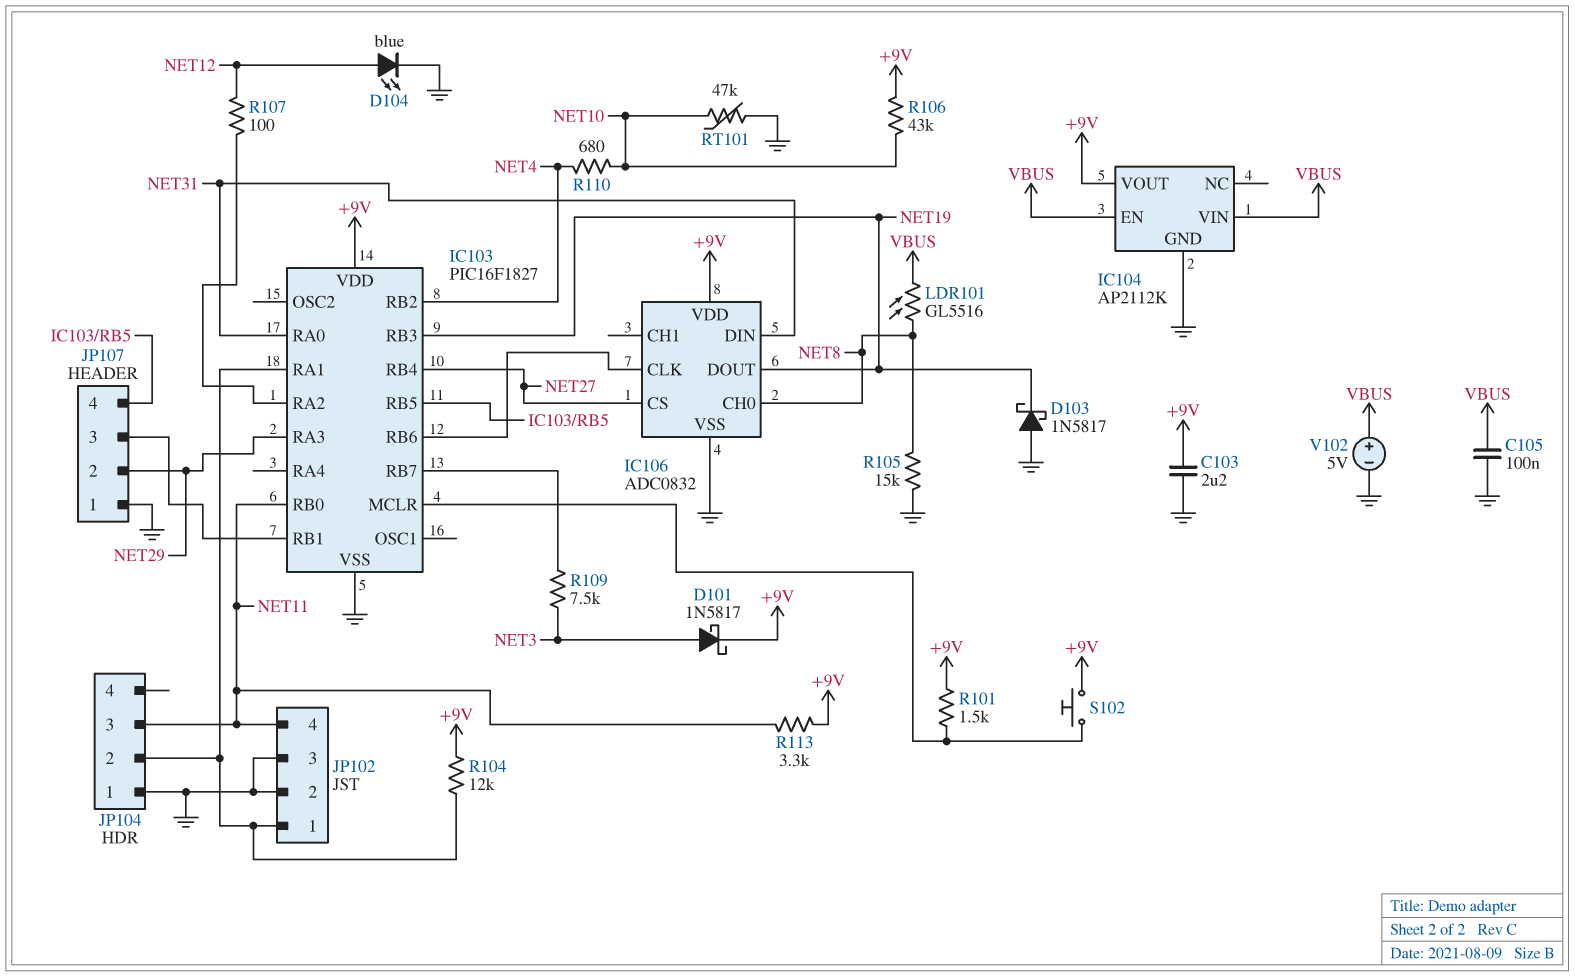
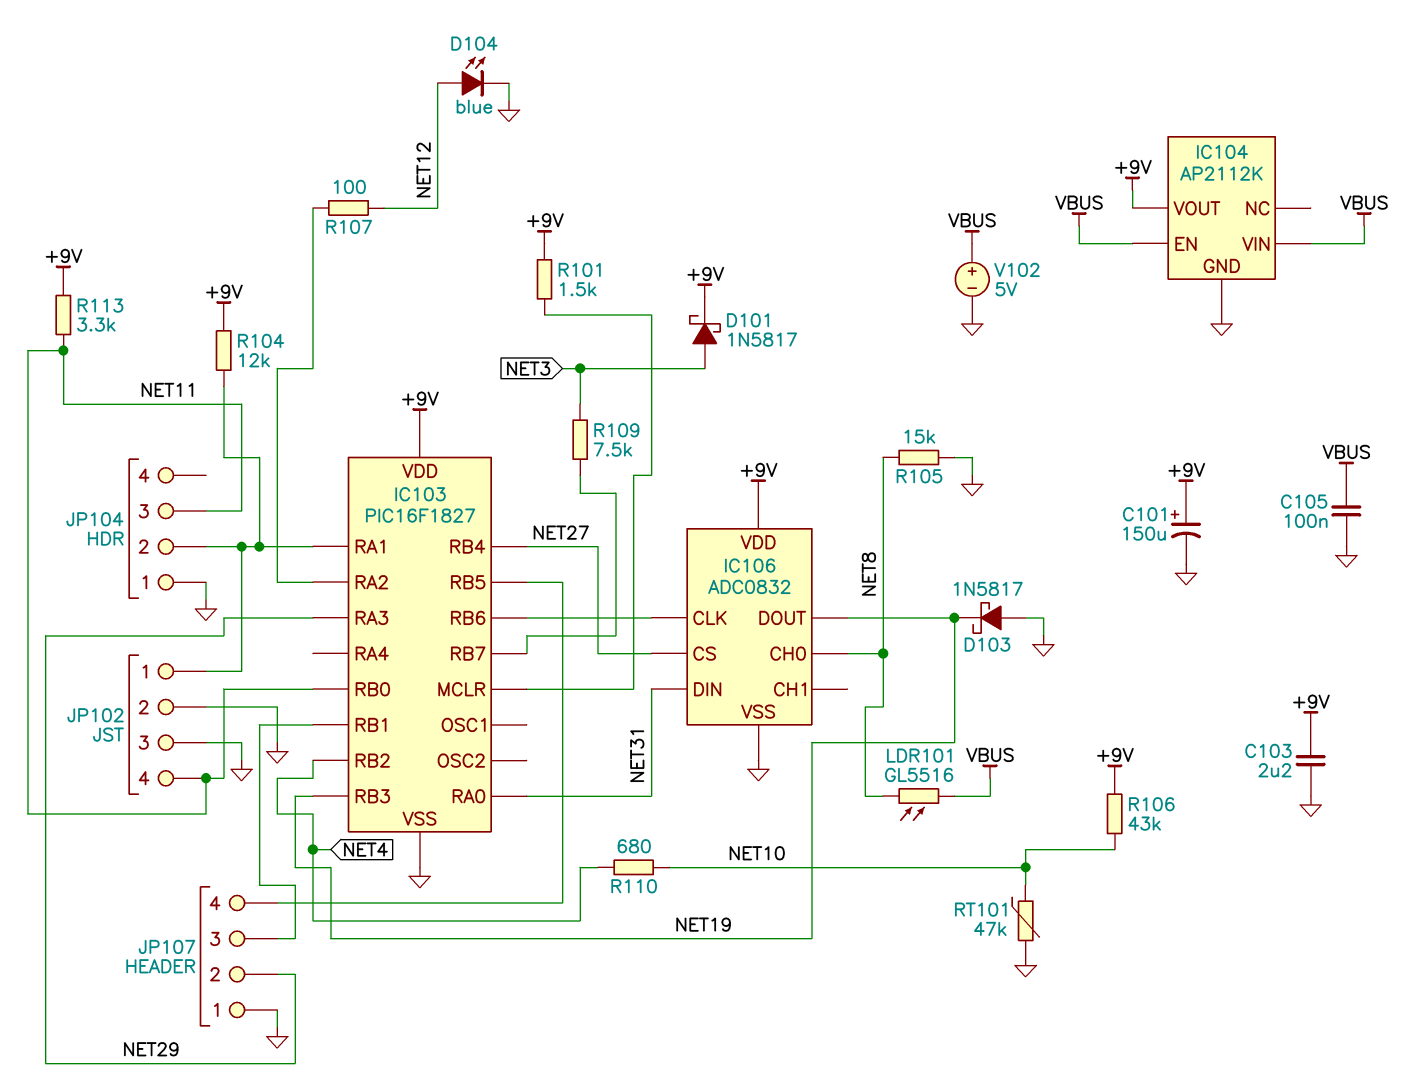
C101: none -> 150uF (plus +9V, minus GND)
S102: button (+9V, IC103/MCLR) -> none

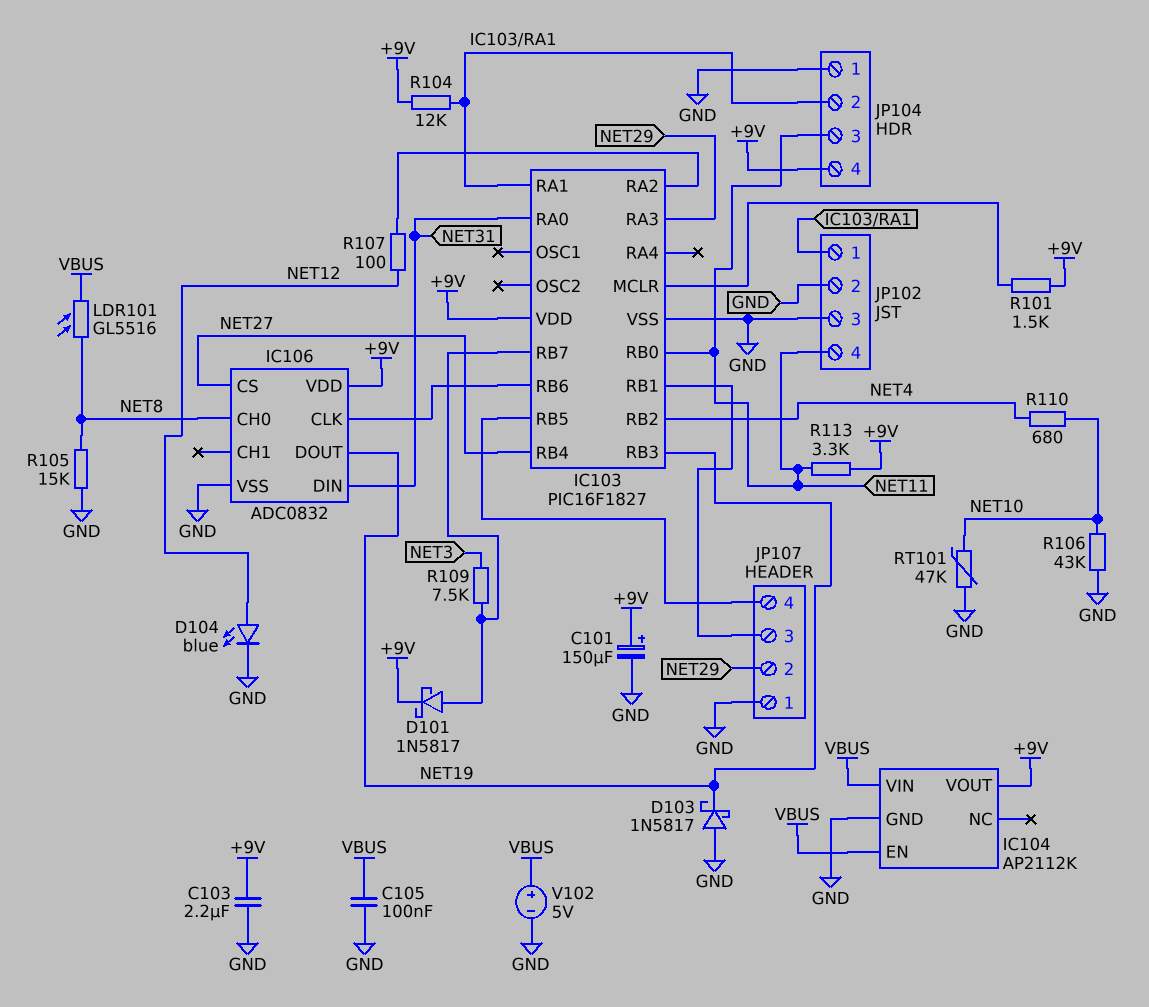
D101: schottky 1N5817 (A NET3, K +9V) -> schottky 1N5817 (A IC103/RB7, K +9V)
JP104 pin 4: none -> +9V
R106: 43k (+9V, NET10) -> 43k (GND, NET10)

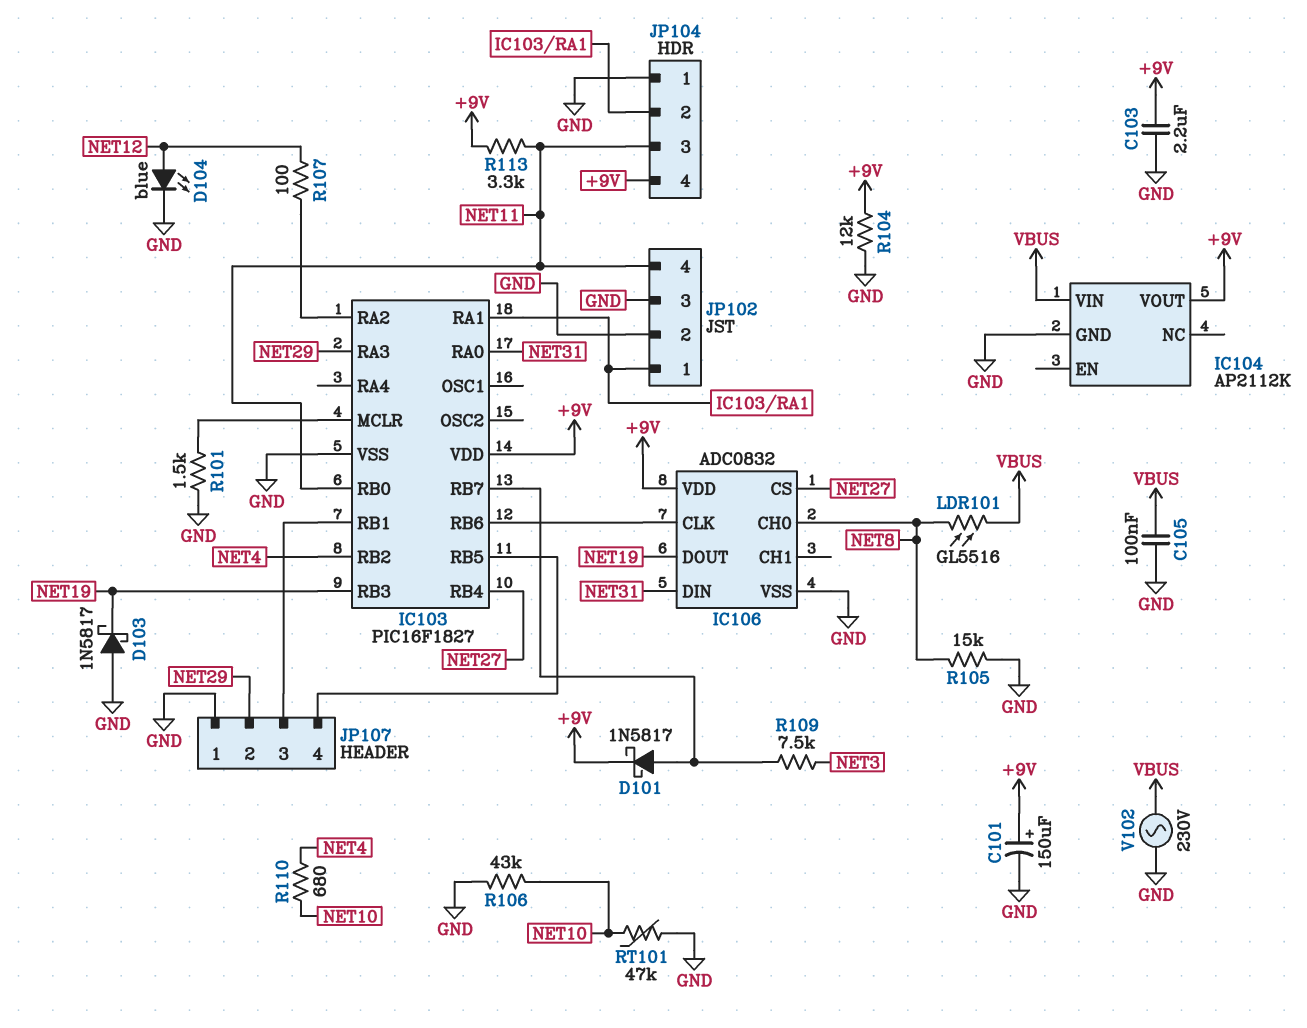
IC104 pin EN: VBUS -> none
R101: 1.5k (+9V, IC103/MCLR) -> 1.5k (GND, IC103/MCLR)
R104: 12k (+9V, IC103/RA1) -> 12k (+9V, GND)
V102: 5V (plus VBUS, minus GND) -> AC 230V (GND, VBUS)

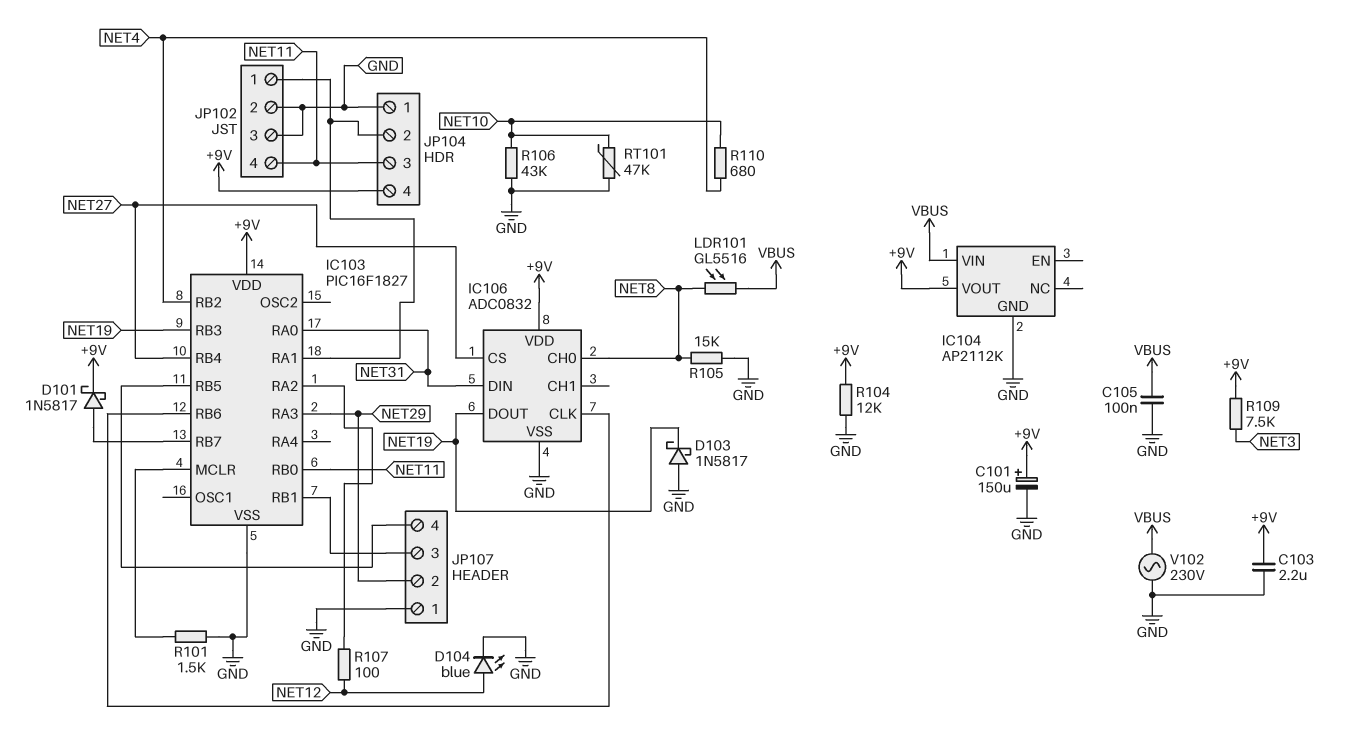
R109: 7.5k (IC103/RB7, NET3) -> 7.5k (+9V, NET3)
R113: 3.3k (+9V, NET11) -> none

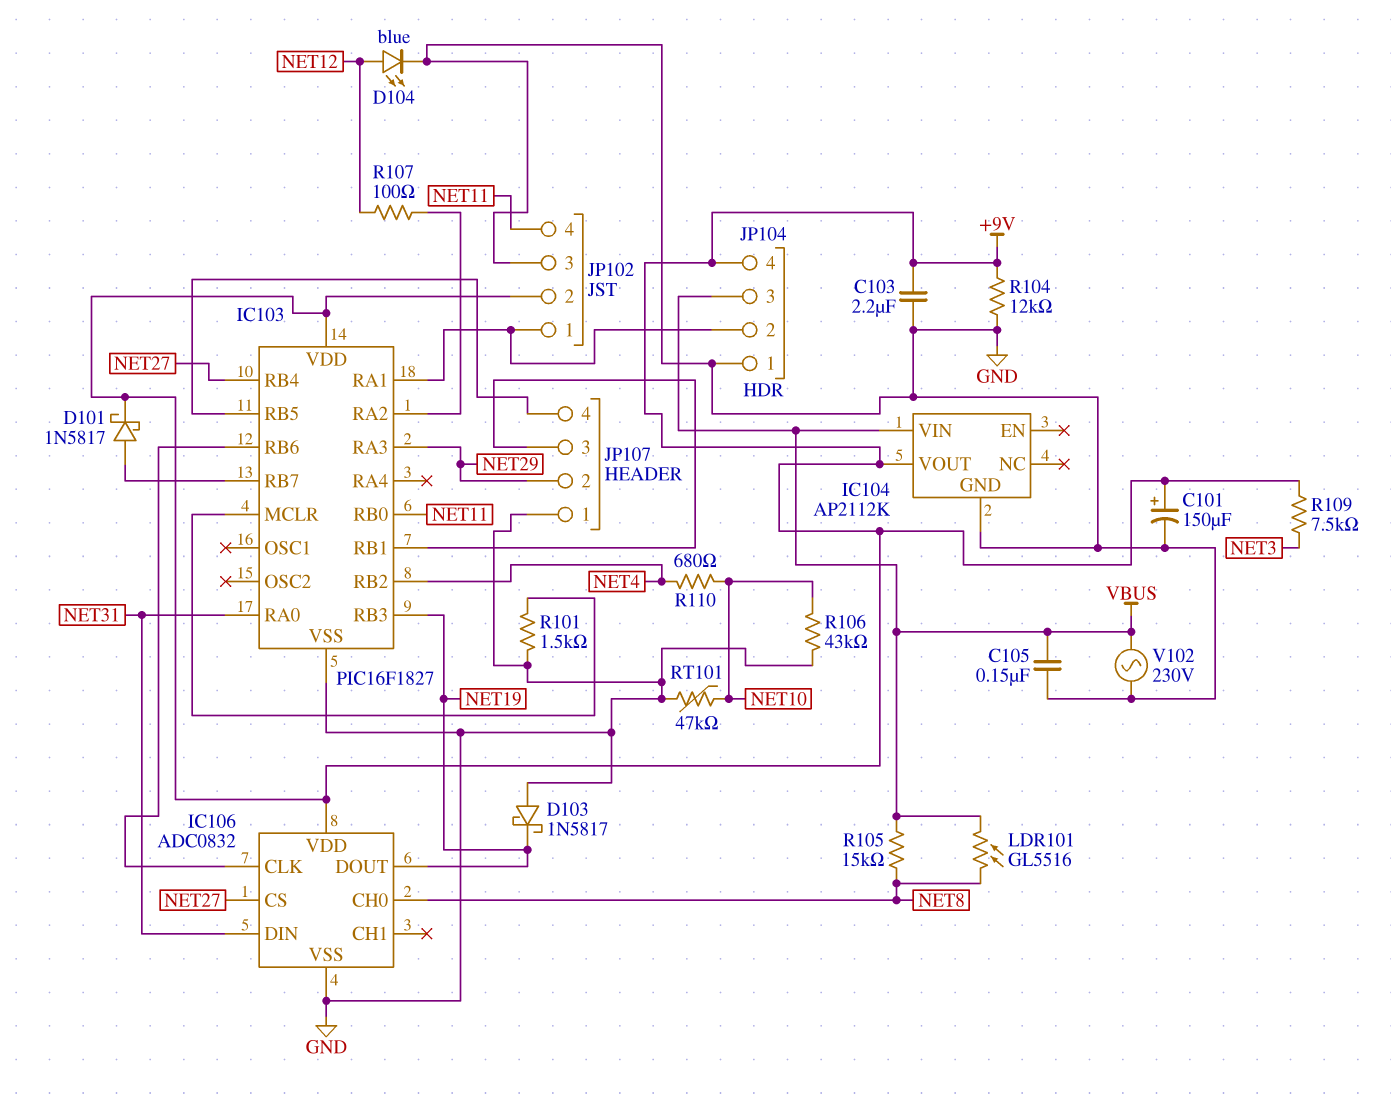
C105: 100nF (GND, VBUS) -> 150nF (GND, VBUS)
JP102 pin 2: GND -> +9V
JP104 pin 3: NET11 -> VBUS
R105: 15k (GND, NET8) -> 15k (NET8, VBUS)

